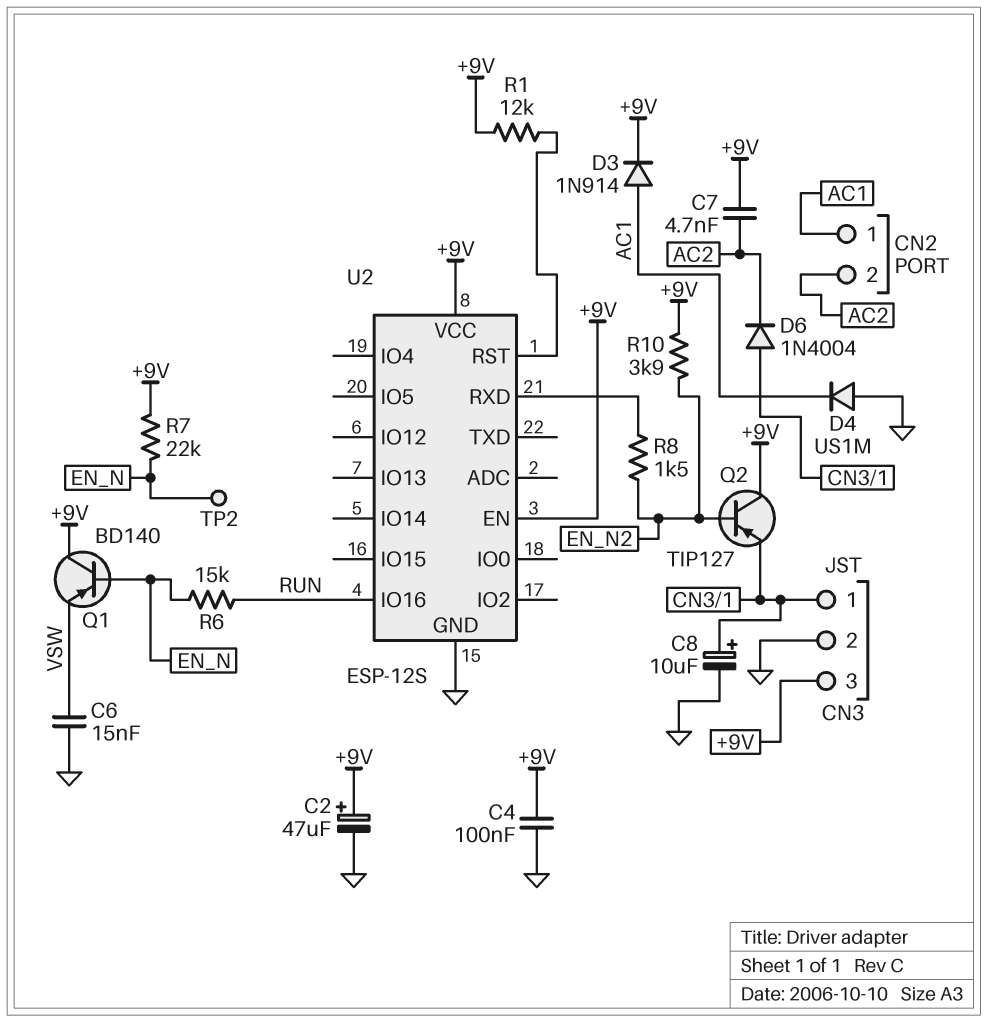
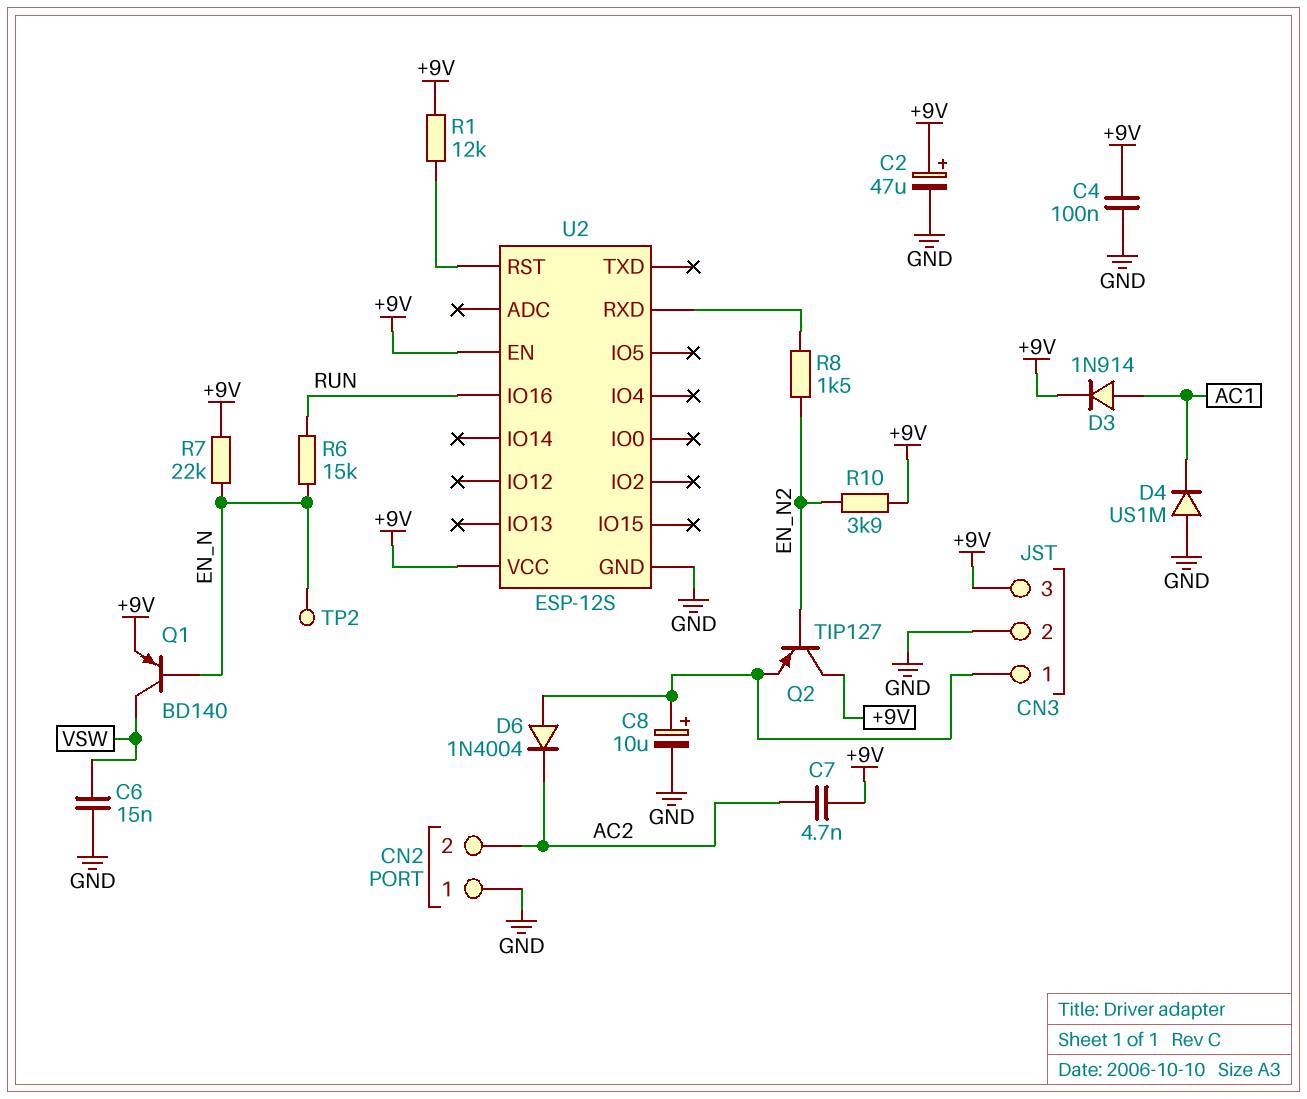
CN2 pin 1: AC1 -> GND
Q1: PNP BD140 (B EN_N, C +9V, E VSW) -> PNP BD140 (B EN_N, C VSW, E +9V)

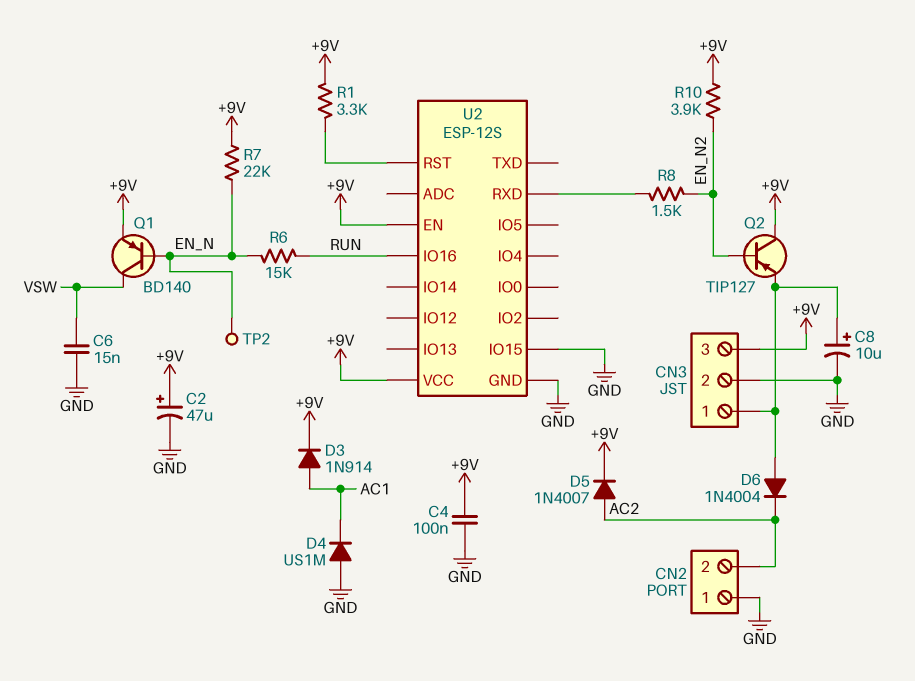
C7: 4.7nF (+9V, AC2) -> none
D5: none -> diode 1N4007 (A AC2, K +9V)
R1: 12k (+9V, U2/RST) -> 3.3k (+9V, U2/RST)
U2 pin IO15: none -> GND

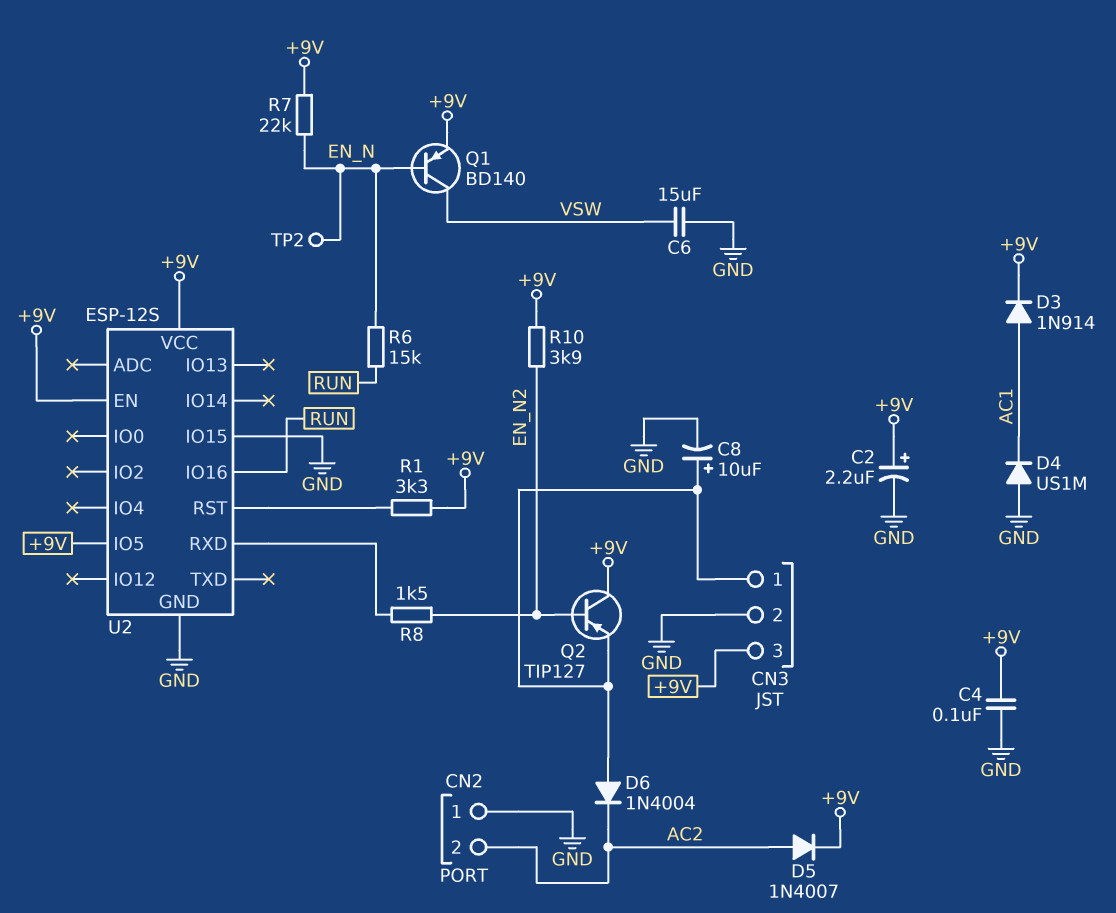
C2: 47uF (plus +9V, minus GND) -> 2.2uF (plus +9V, minus GND)
C6: 15nF (GND, VSW) -> 15uF (GND, VSW)
U2 pin IO5: none -> +9V

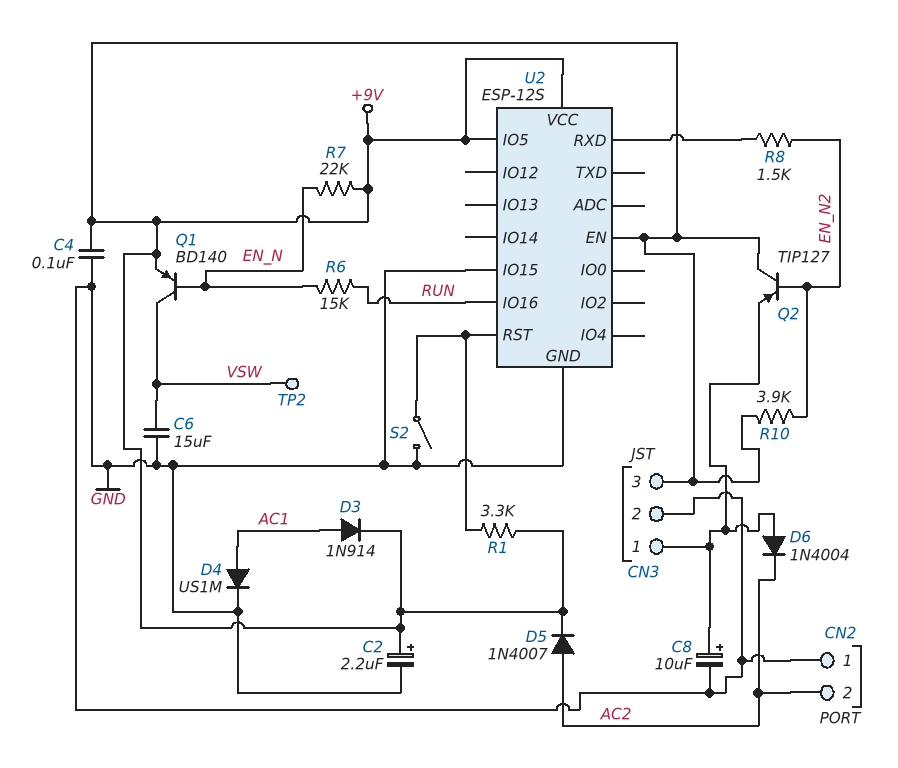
D4: diode US1M (A GND, K AC1) -> diode US1M (A AC1, K GND)
S2: none -> switch (GND, U2/RST)
TP2: test point (EN_N) -> test point (VSW)

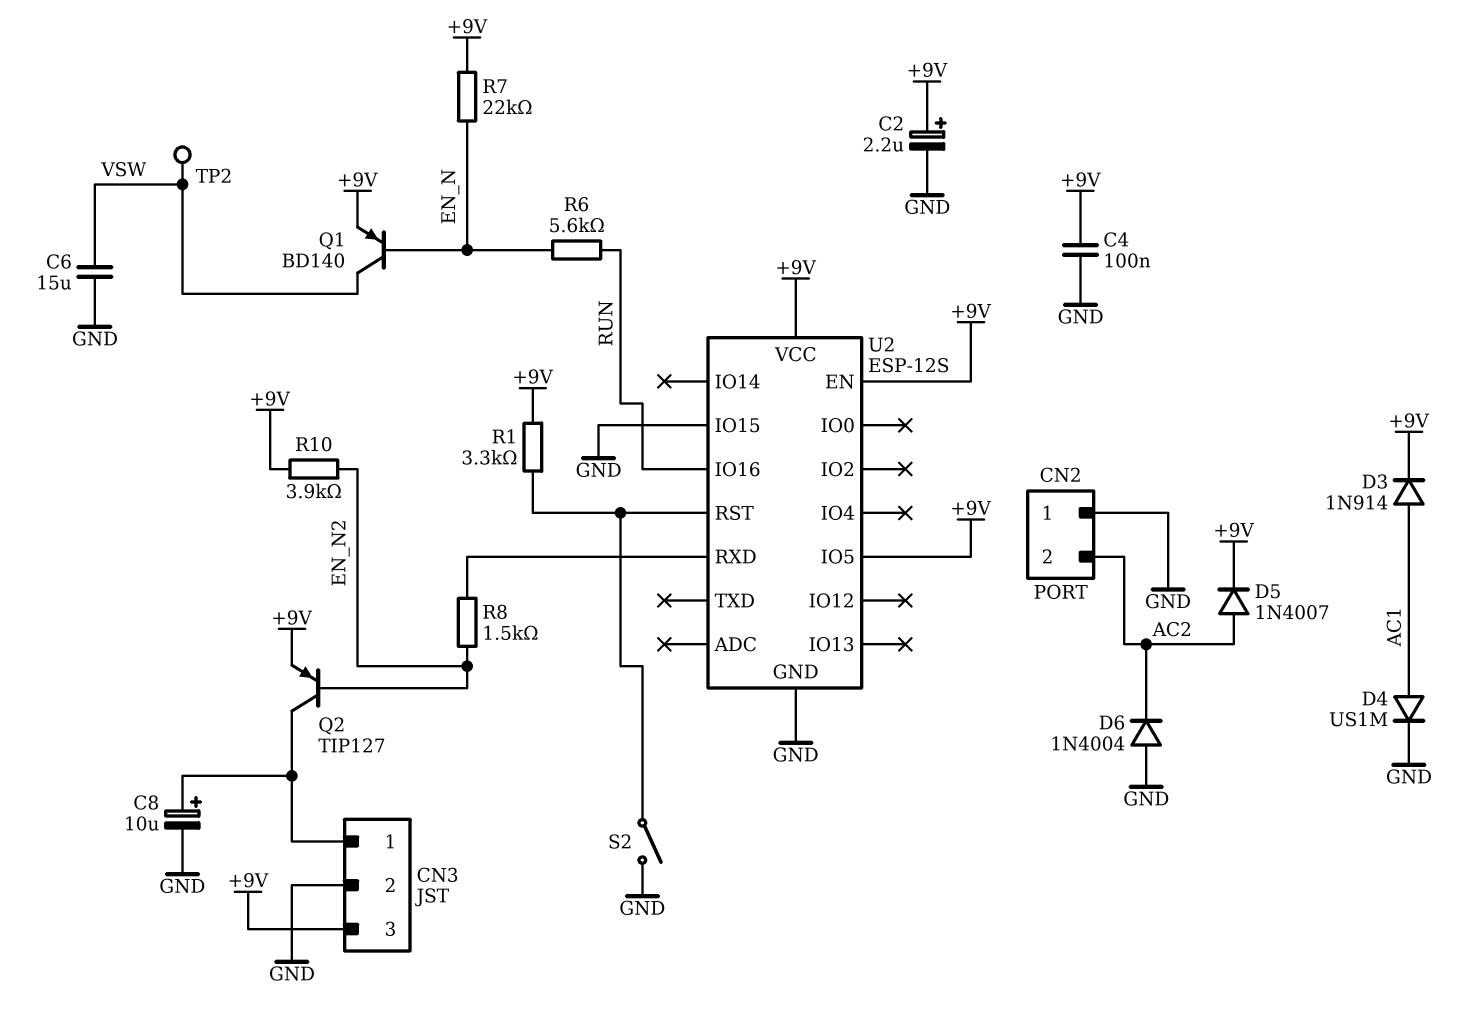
D6: diode 1N4004 (A CN3/1, K AC2) -> diode 1N4004 (A GND, K AC2)
Q2: PNP TIP127 (B EN_N2, C +9V, E CN3/1) -> PNP TIP127 (B EN_N2, C CN3/1, E +9V)
R6: 15k (EN_N, RUN) -> 5.6k (EN_N, RUN)

